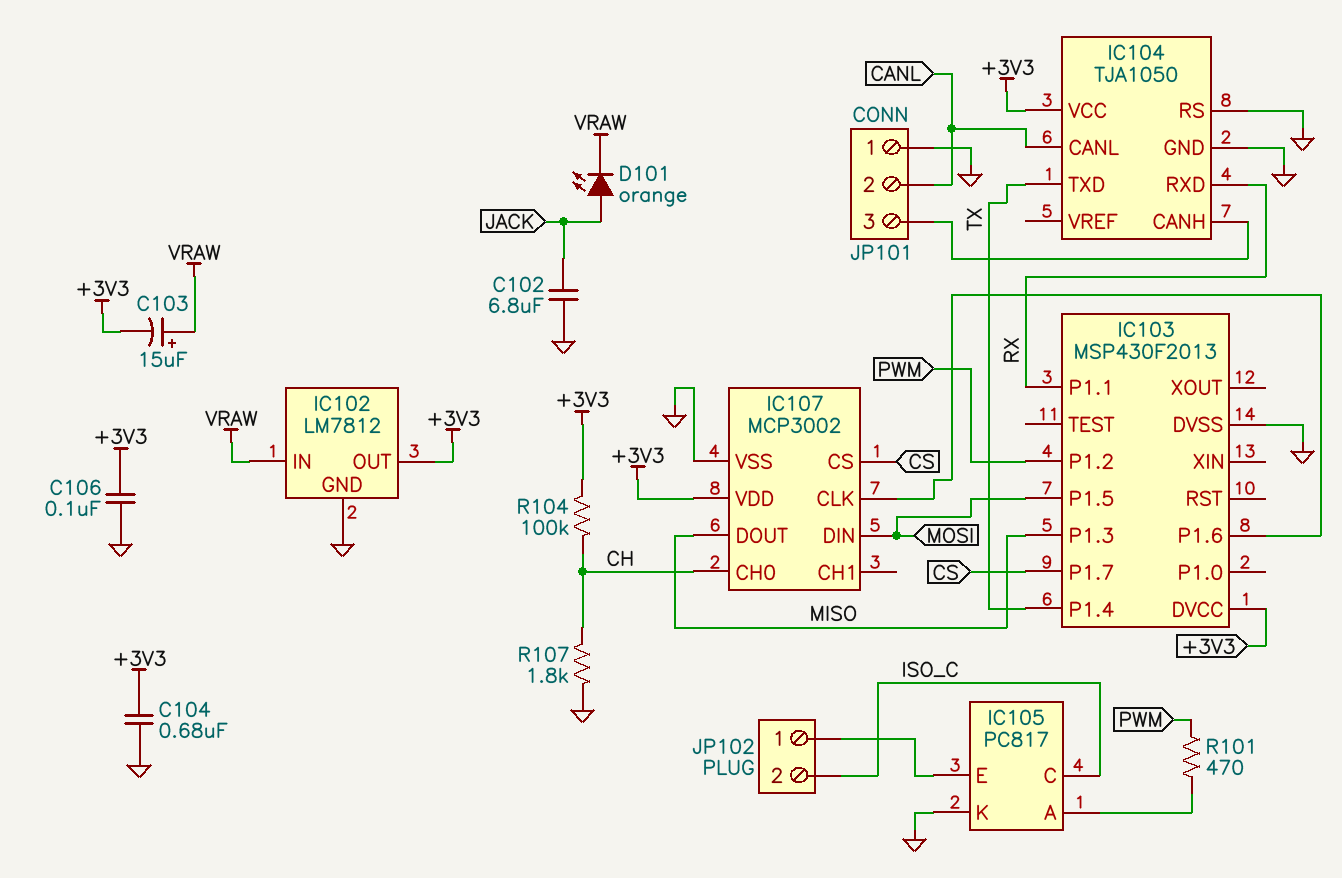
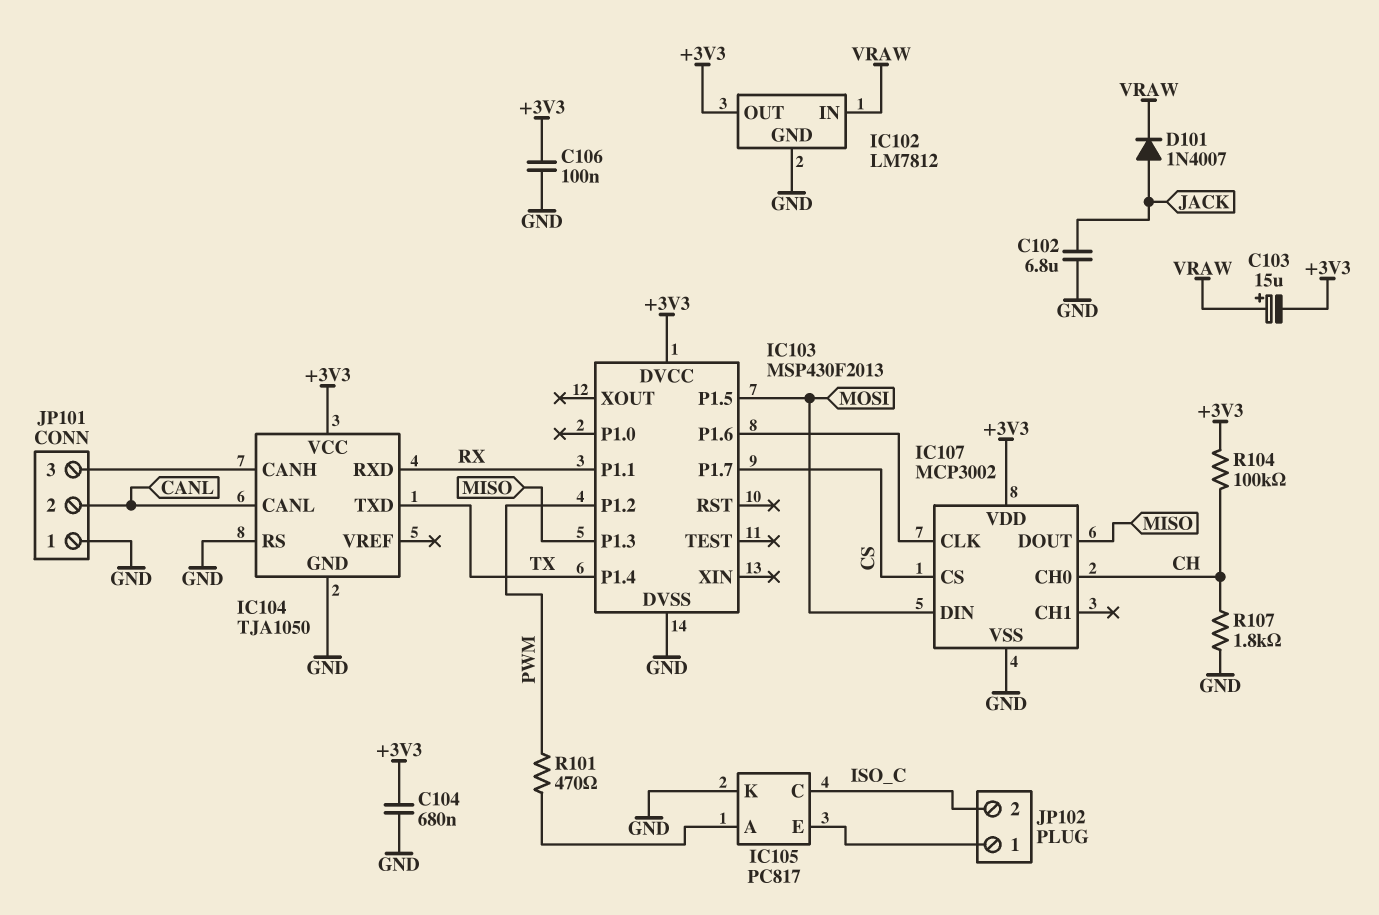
D101: LED orange (A JACK, K VRAW) -> diode 1N4007 (A JACK, K VRAW)

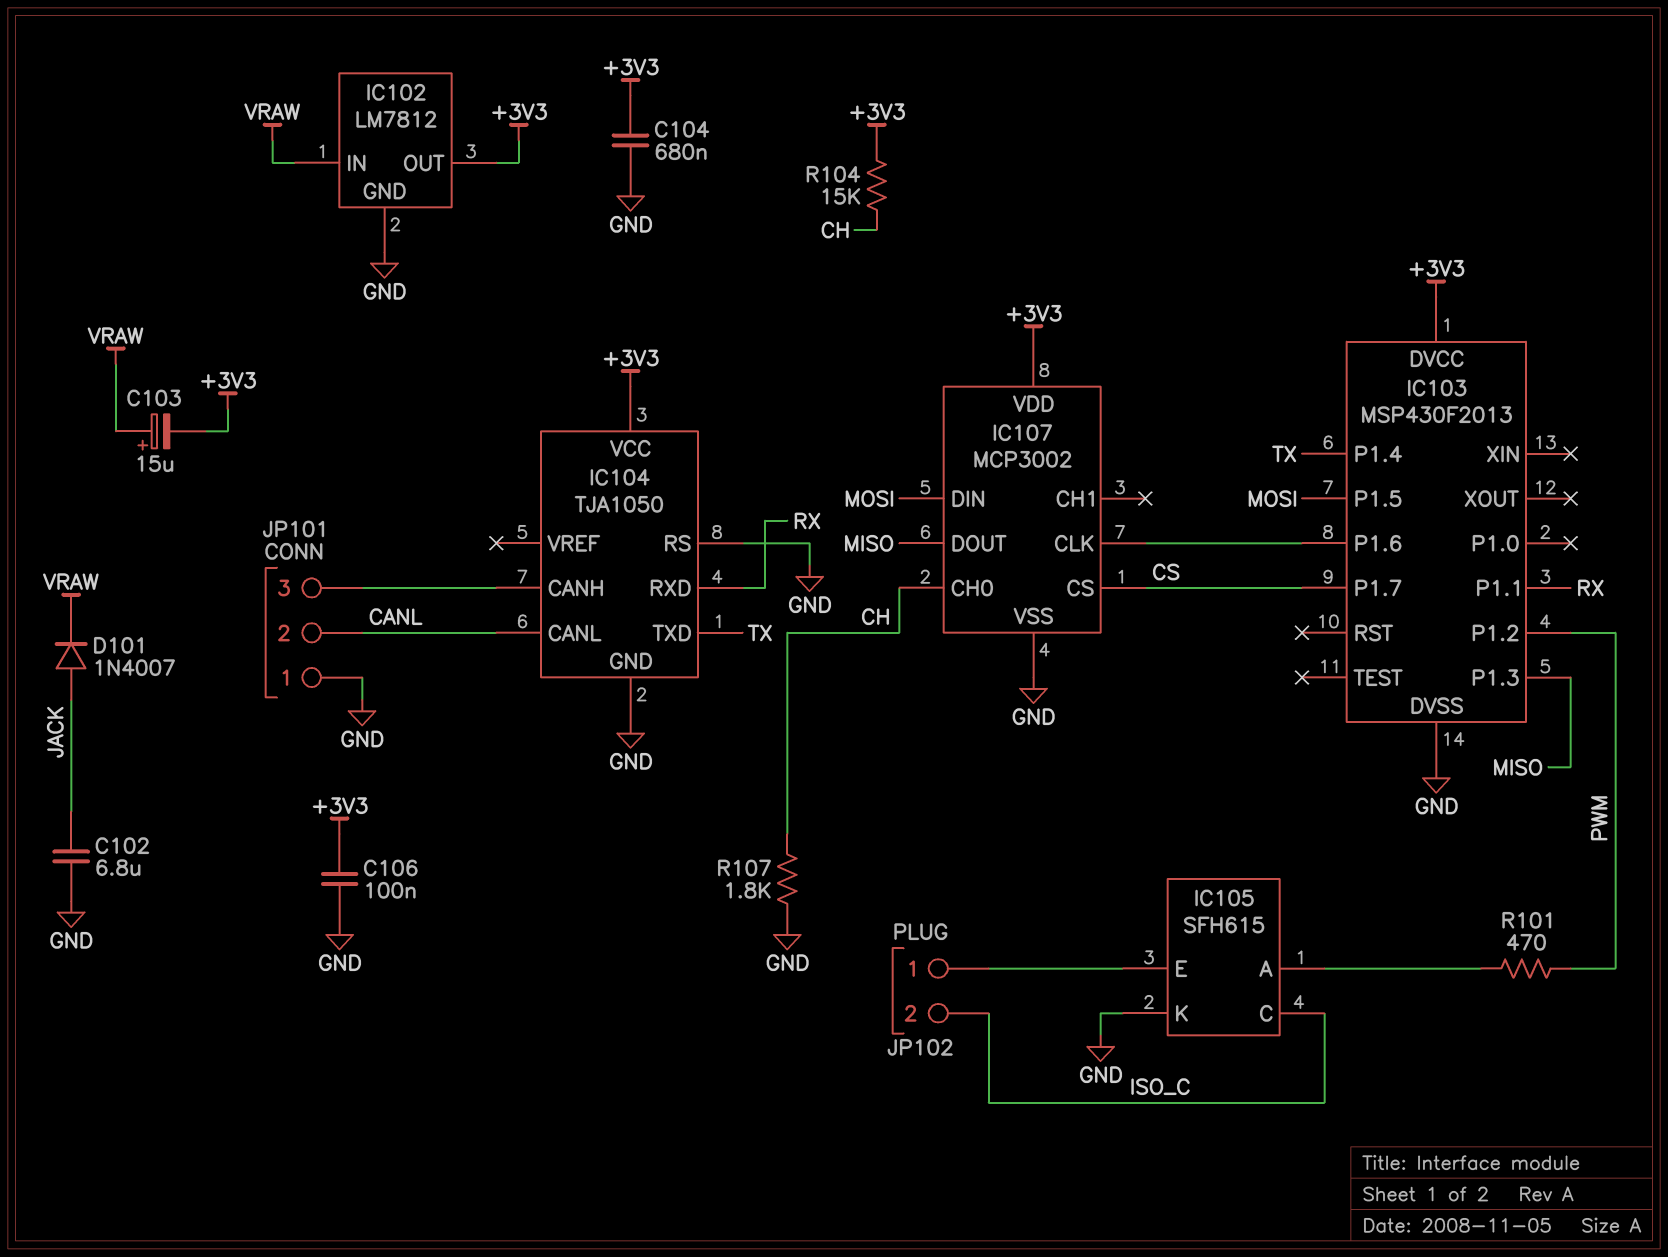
IC105: PC817 -> SFH615
R104: 100k (+3V3, CH) -> 15k (+3V3, CH)

